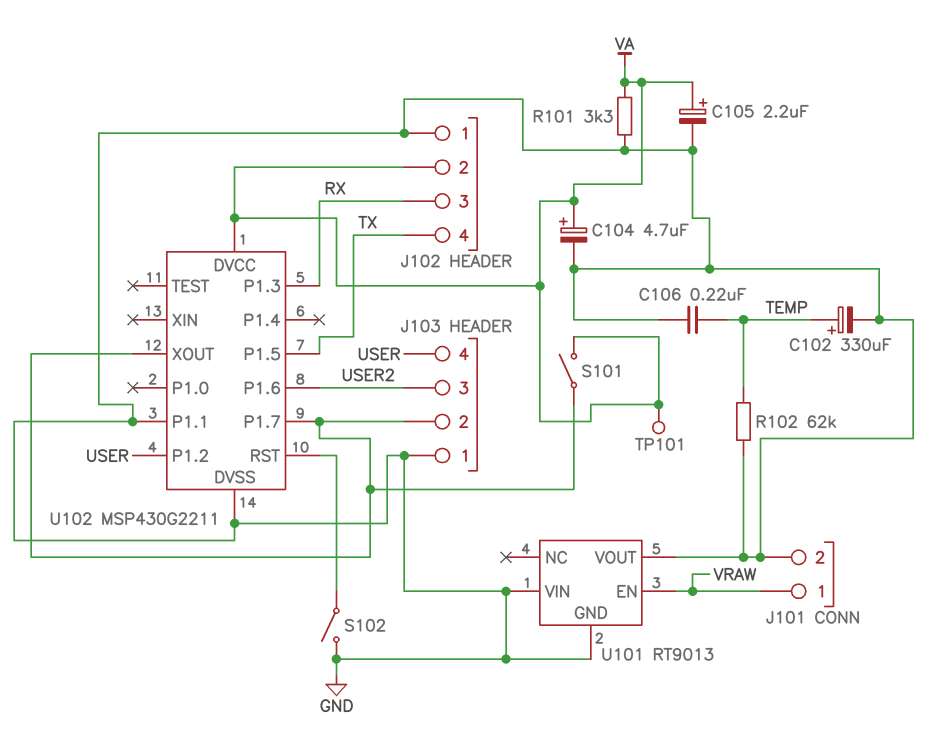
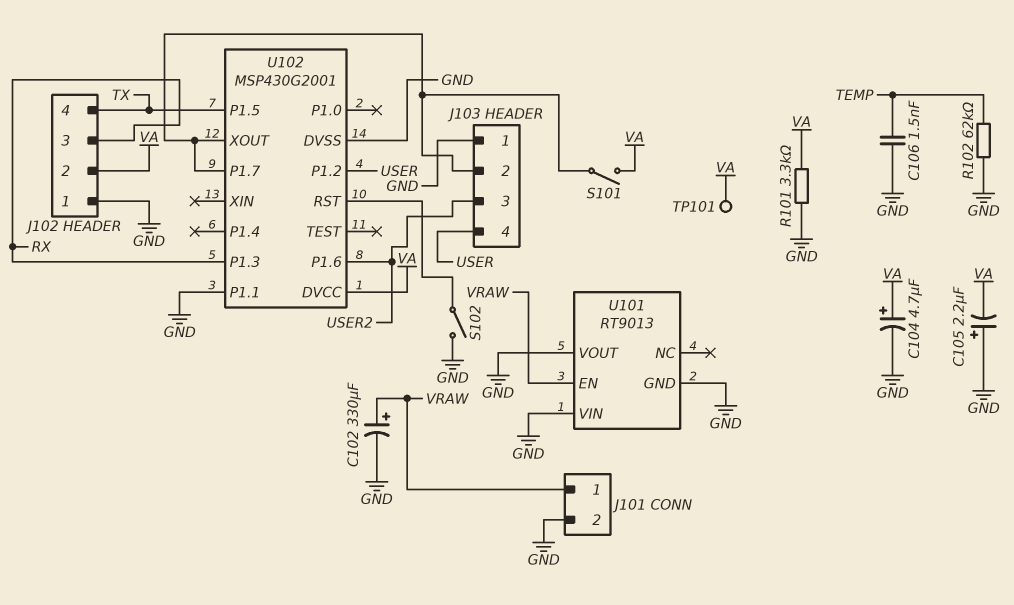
C102: 330uF (plus TEMP, minus GND) -> 330uF (plus VRAW, minus GND)
C105: 2.2uF (plus VA, minus GND) -> 2.2uF (plus GND, minus VA)
C106: 220nF (GND, TEMP) -> 1.5nF (GND, TEMP)
U102: MSP430G2211 -> MSP430G2001

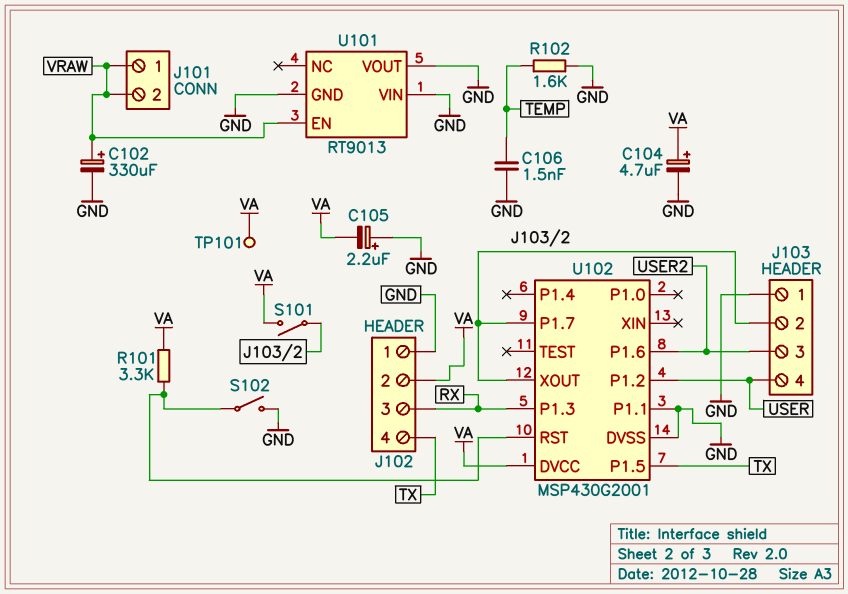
J101 pin 2: GND -> VRAW
R101: 3.3k (GND, VA) -> 3.3k (U102/RST, VA)
R102: 62k (GND, TEMP) -> 1.6k (GND, TEMP)

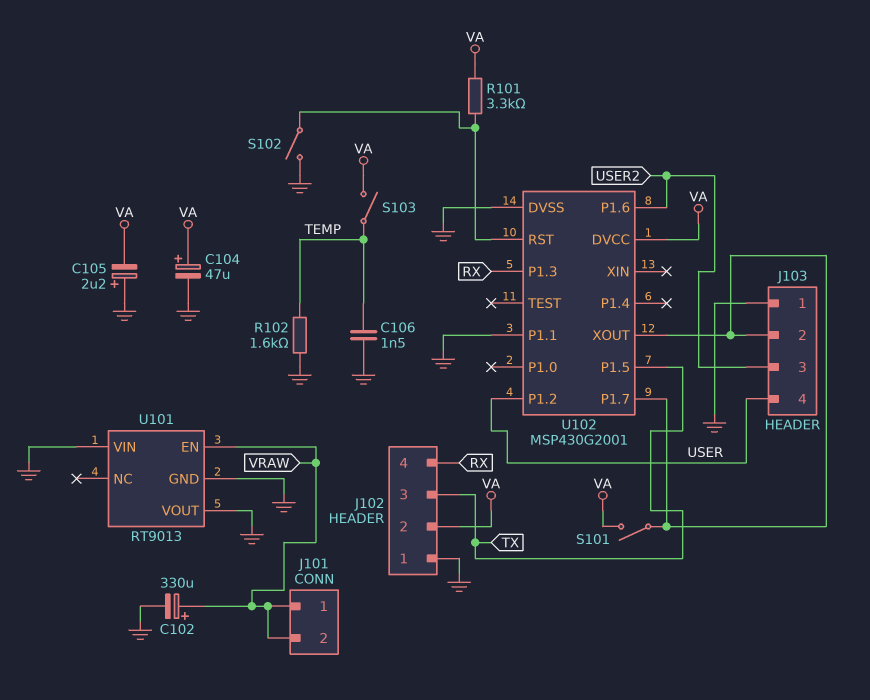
C104: 4.7uF (plus VA, minus GND) -> 47uF (plus VA, minus GND)
J102 pin 3: RX -> TX
J102 pin 4: TX -> RX
S103: none -> switch (TEMP, VA)
TP101: test point (VA) -> none

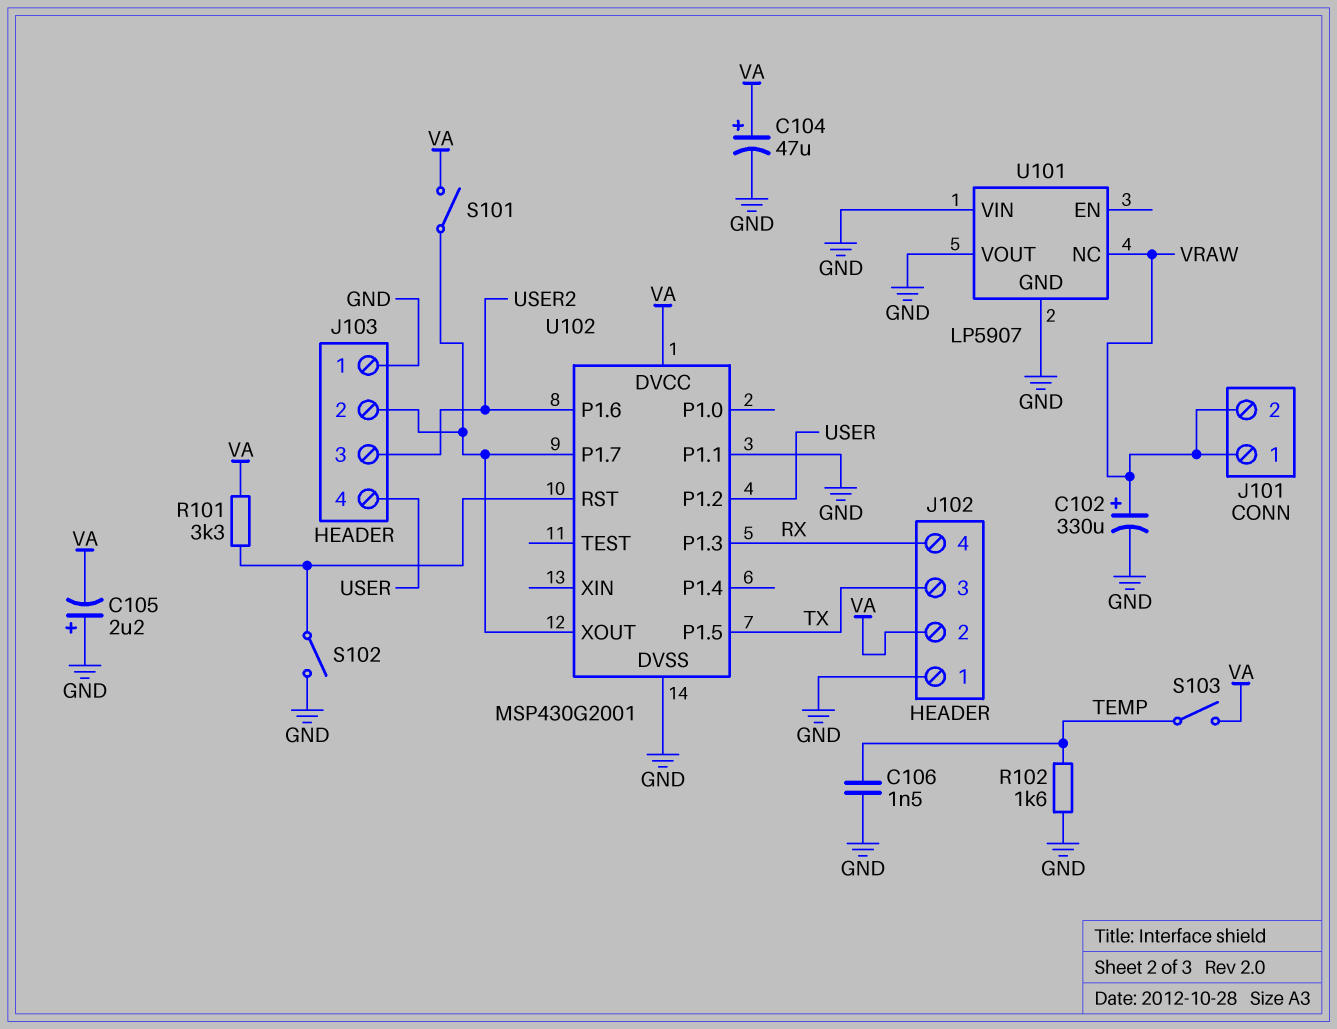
U101: RT9013 -> LP5907
U101 pin EN: VRAW -> none
U101 pin NC: none -> VRAW

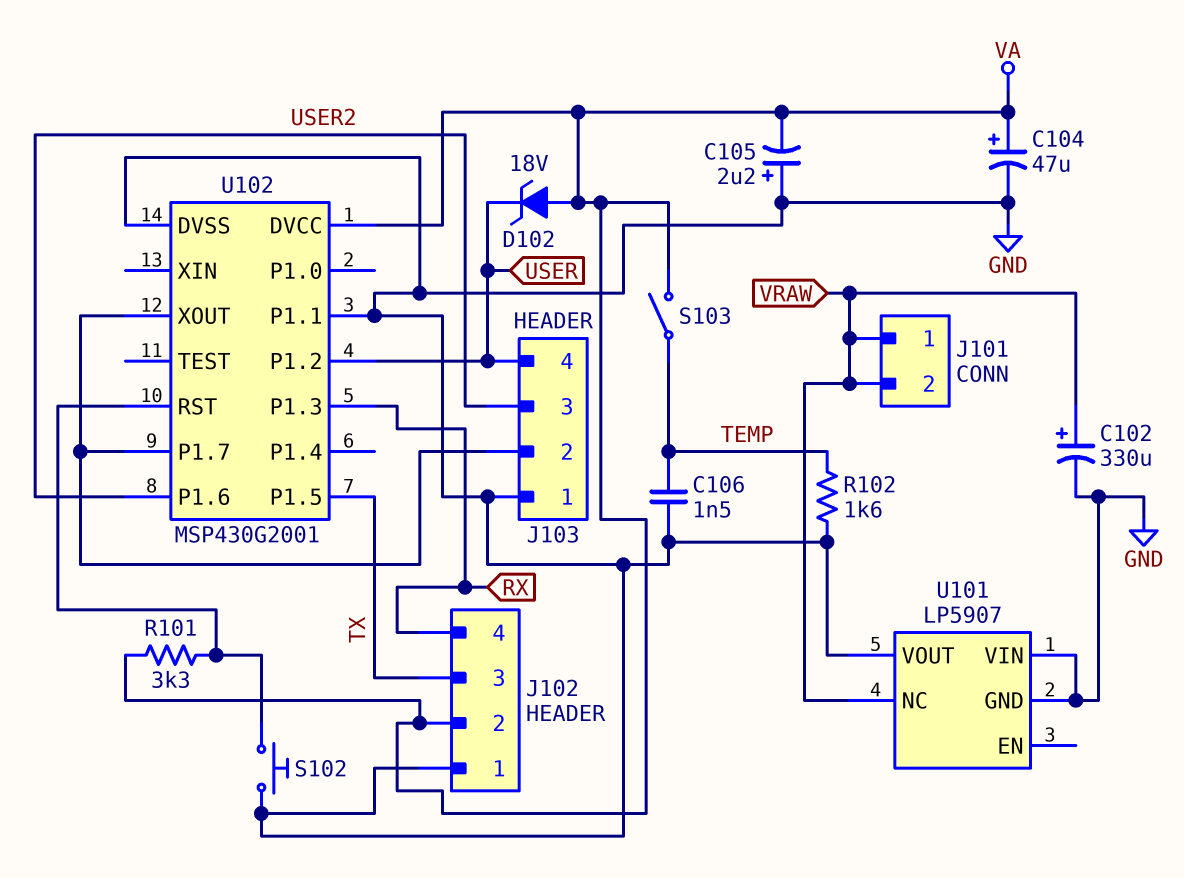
D102: none -> zener 18V (A VA, K USER)
S101: switch (J103/2, VA) -> none
S102: switch (GND, U102/RST) -> button (GND, U102/RST)

